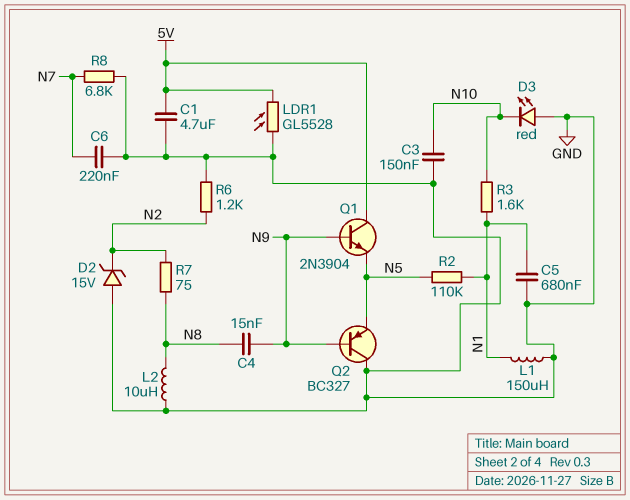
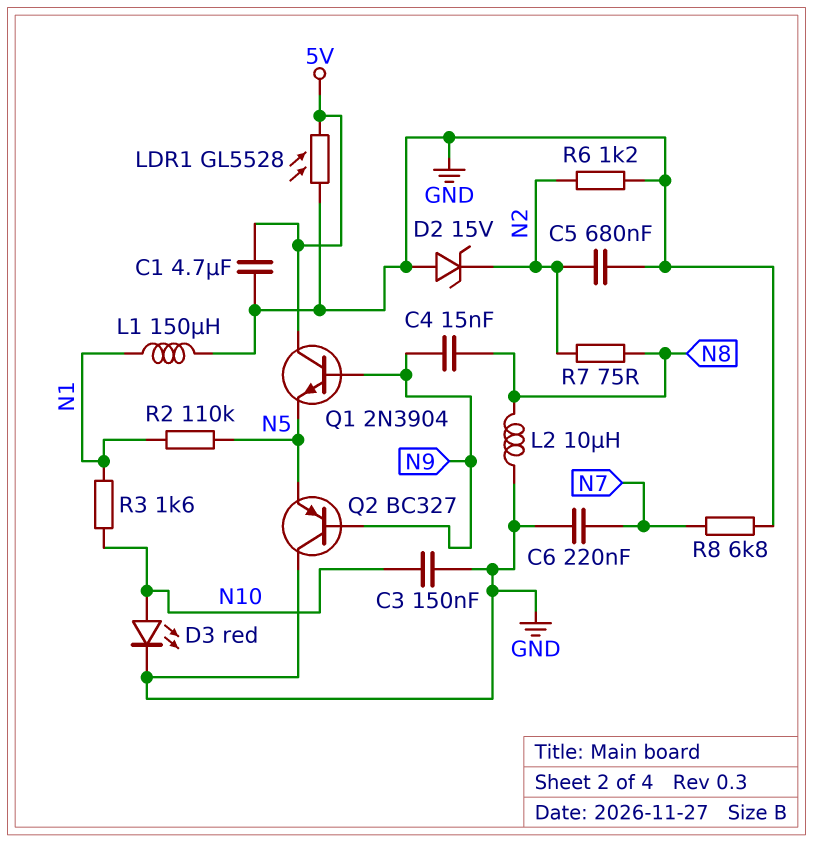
C5: 680nF (GND, N1) -> 680nF (GND, N2)
D3: LED red (A GND, K N10) -> LED red (A N10, K GND)

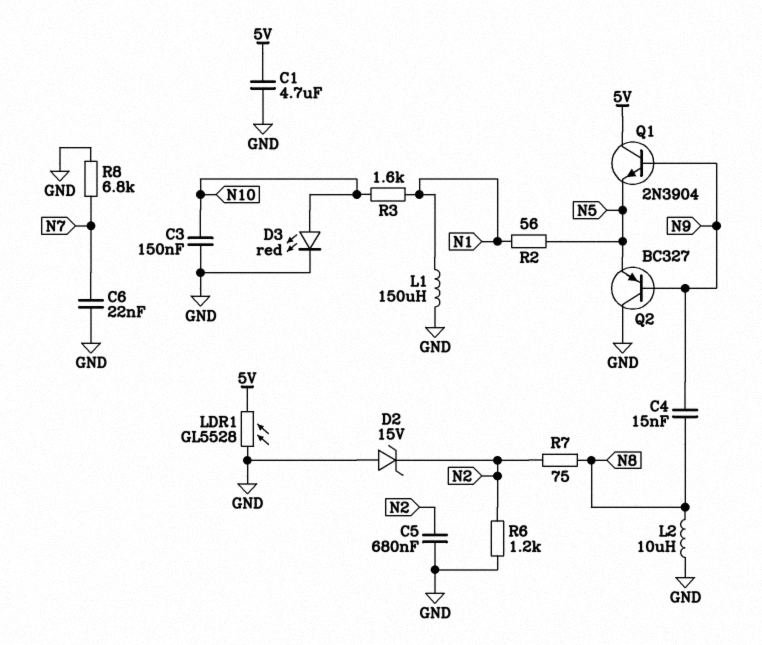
C6: 220nF (GND, N7) -> 22nF (GND, N7)
R2: 110k (N1, N5) -> 56 (N1, N5)

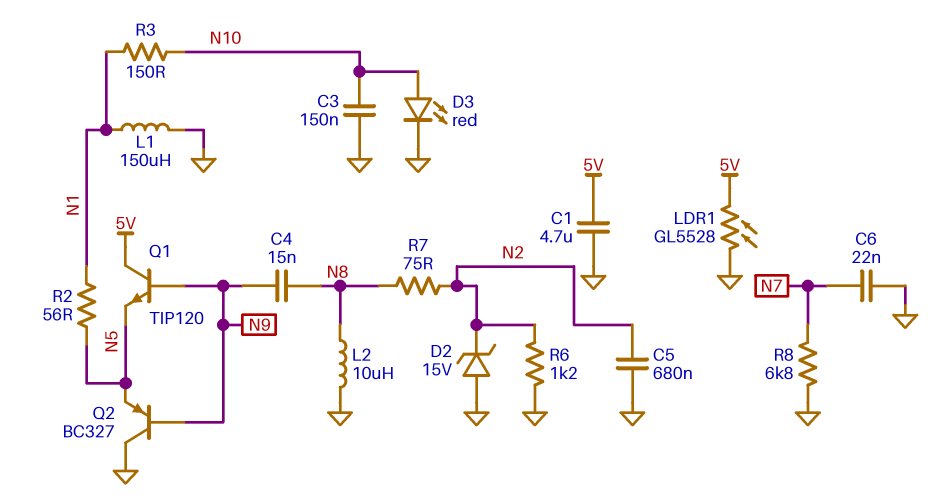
Q1: NPN 2N3904 (B N9, C 5V, E N5) -> NPN TIP120 (B N9, C 5V, E N5)
R3: 1.6k (N1, N10) -> 150 (N1, N10)

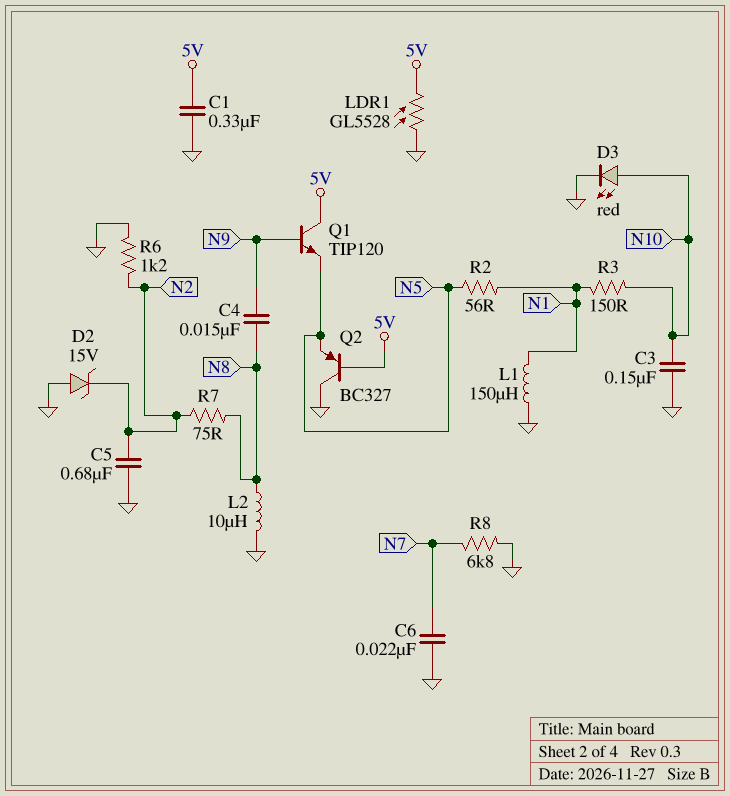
C1: 4.7uF (5V, GND) -> 330nF (5V, GND)
Q2: PNP BC327 (B N9, C GND, E N5) -> PNP BC327 (B 5V, C GND, E N5)

